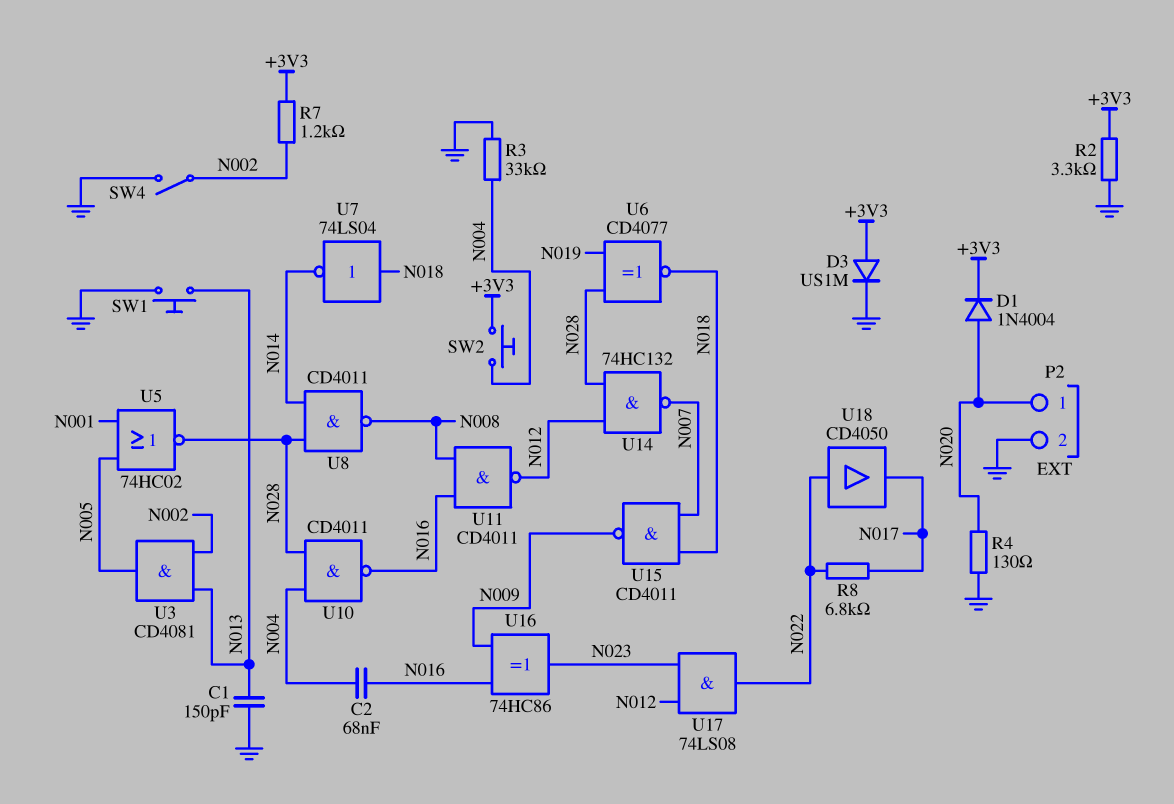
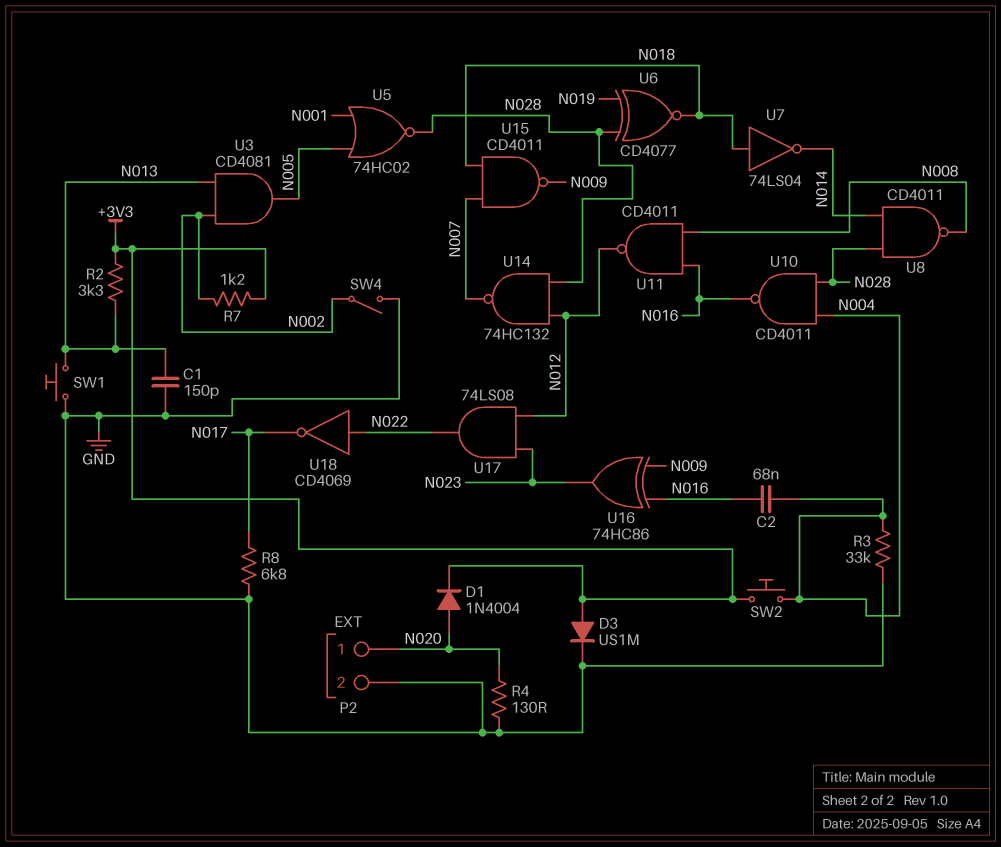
R2: 3.3k (+3V3, GND) -> 3.3k (+3V3, N013)
R8: 6.8k (N017, N022) -> 6.8k (GND, N017)
U18: buffer CD4050 (in N022, out N017) -> NOT CD4069 (in N022, out N017)

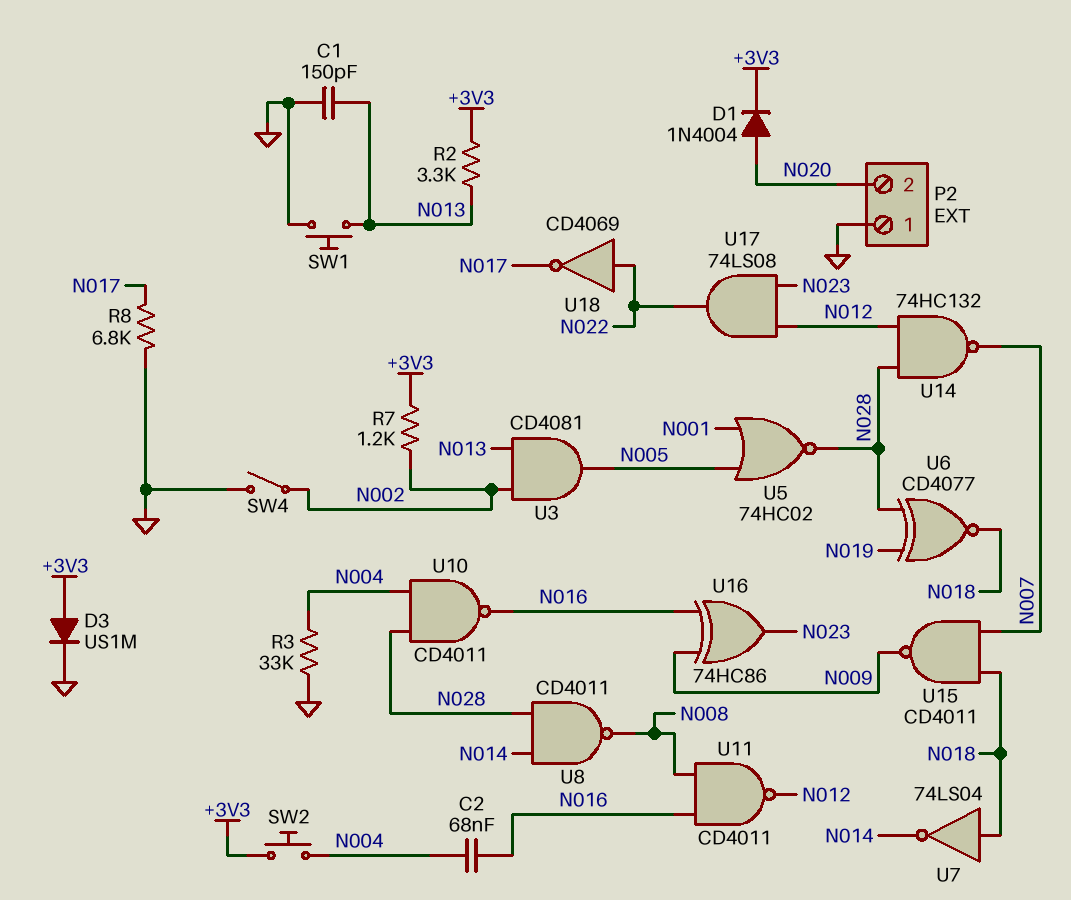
P2 pin 1: N020 -> GND
P2 pin 2: GND -> N020
R4: 130 (GND, N020) -> none

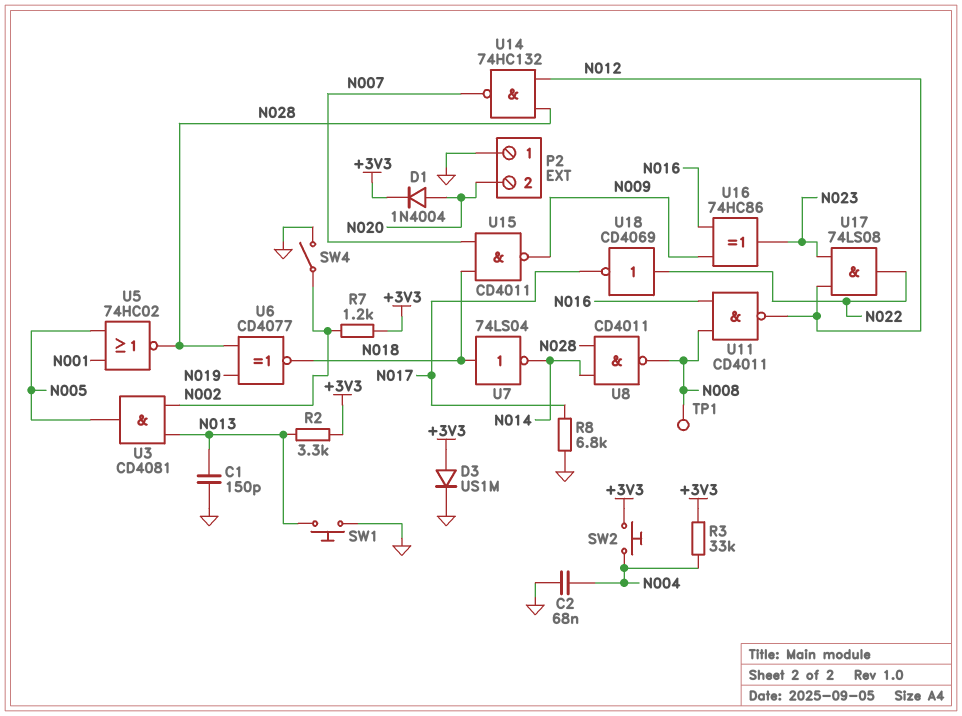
C2: 68nF (N004, N016) -> 68nF (GND, N004)
R3: 33k (GND, N004) -> 33k (+3V3, N004)
TP1: none -> test point (N008)
U10: NAND CD4011 (in N004, in N028, out N016) -> none

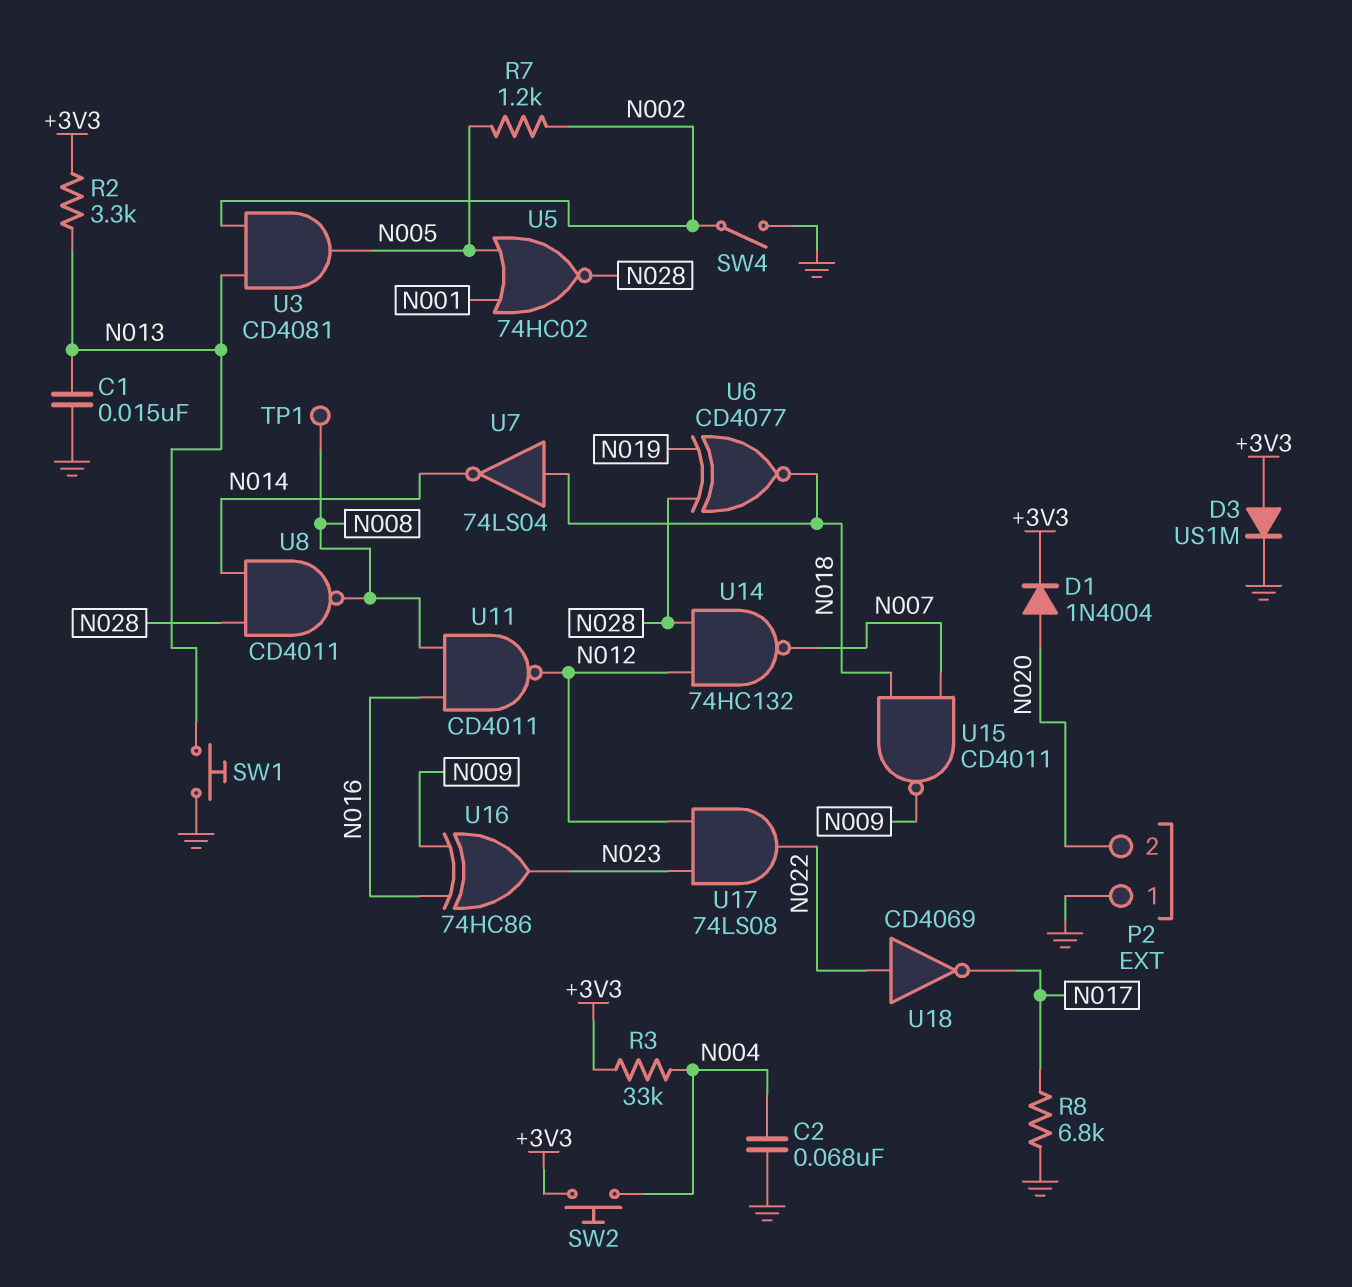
C1: 150pF (GND, N013) -> 15nF (GND, N013)
R7: 1.2k (+3V3, N002) -> 1.2k (N002, N005)

